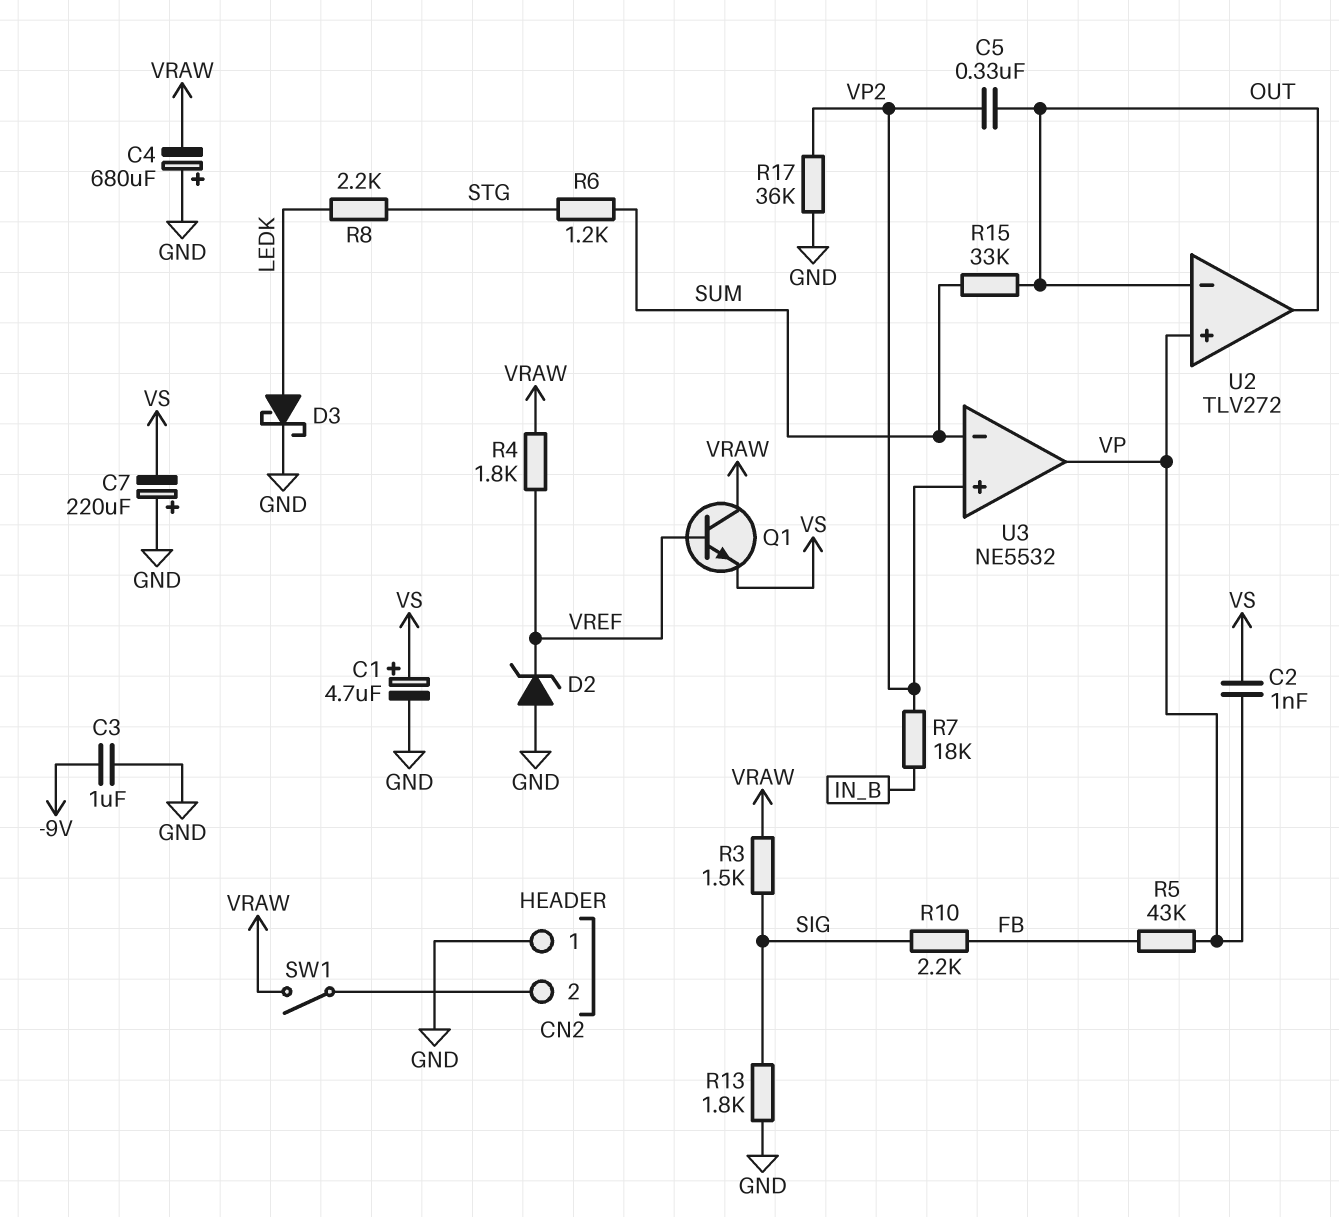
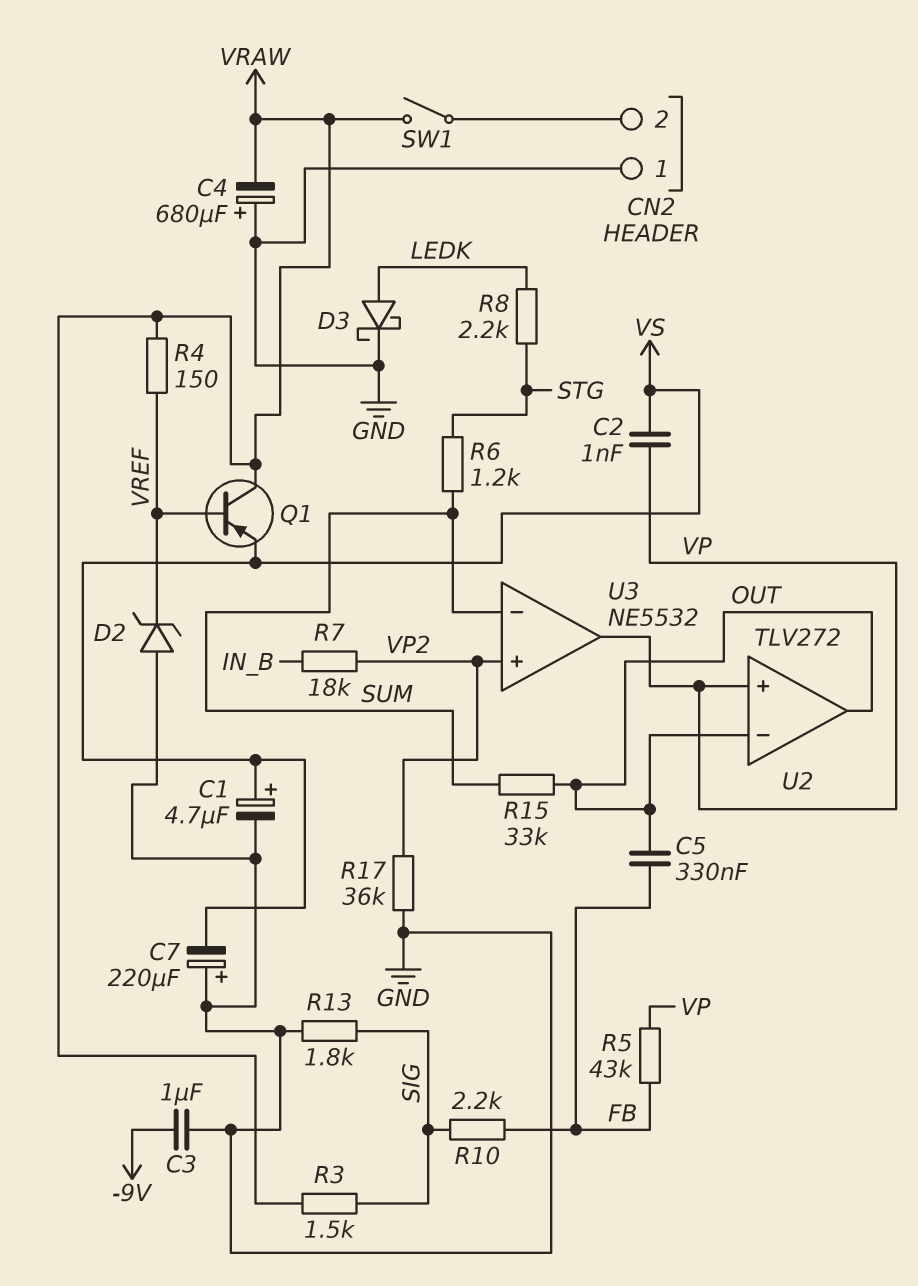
C5: 330nF (OUT, VP2) -> 330nF (FB, OUT)
Q1: NPN (B VREF, C VRAW, E VS) -> PNP (B VREF, C VRAW, E VS)
R4: 1.8k (VRAW, VREF) -> 150 (VRAW, VREF)

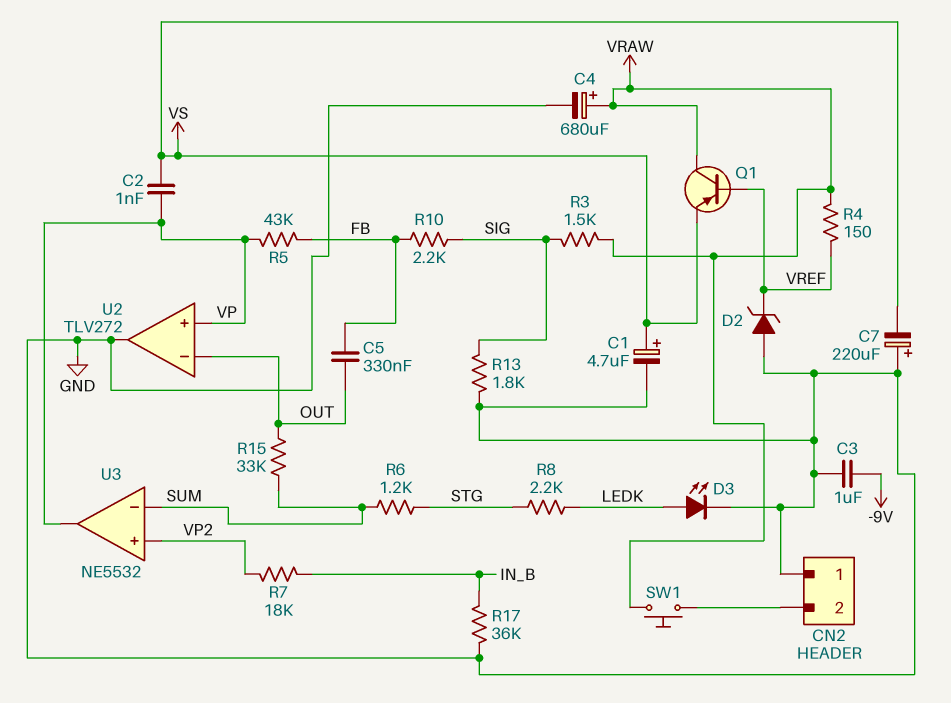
C4: 680uF (plus GND, minus VRAW) -> 680uF (plus VRAW, minus GND)
D3: schottky (A LEDK, K GND) -> LED (A LEDK, K GND)
R17: 36k (GND, VP2) -> 36k (GND, IN_B)
SW1: switch (CN2/2, VRAW) -> button (CN2/2, VRAW)
U2 pin out: OUT -> GND

